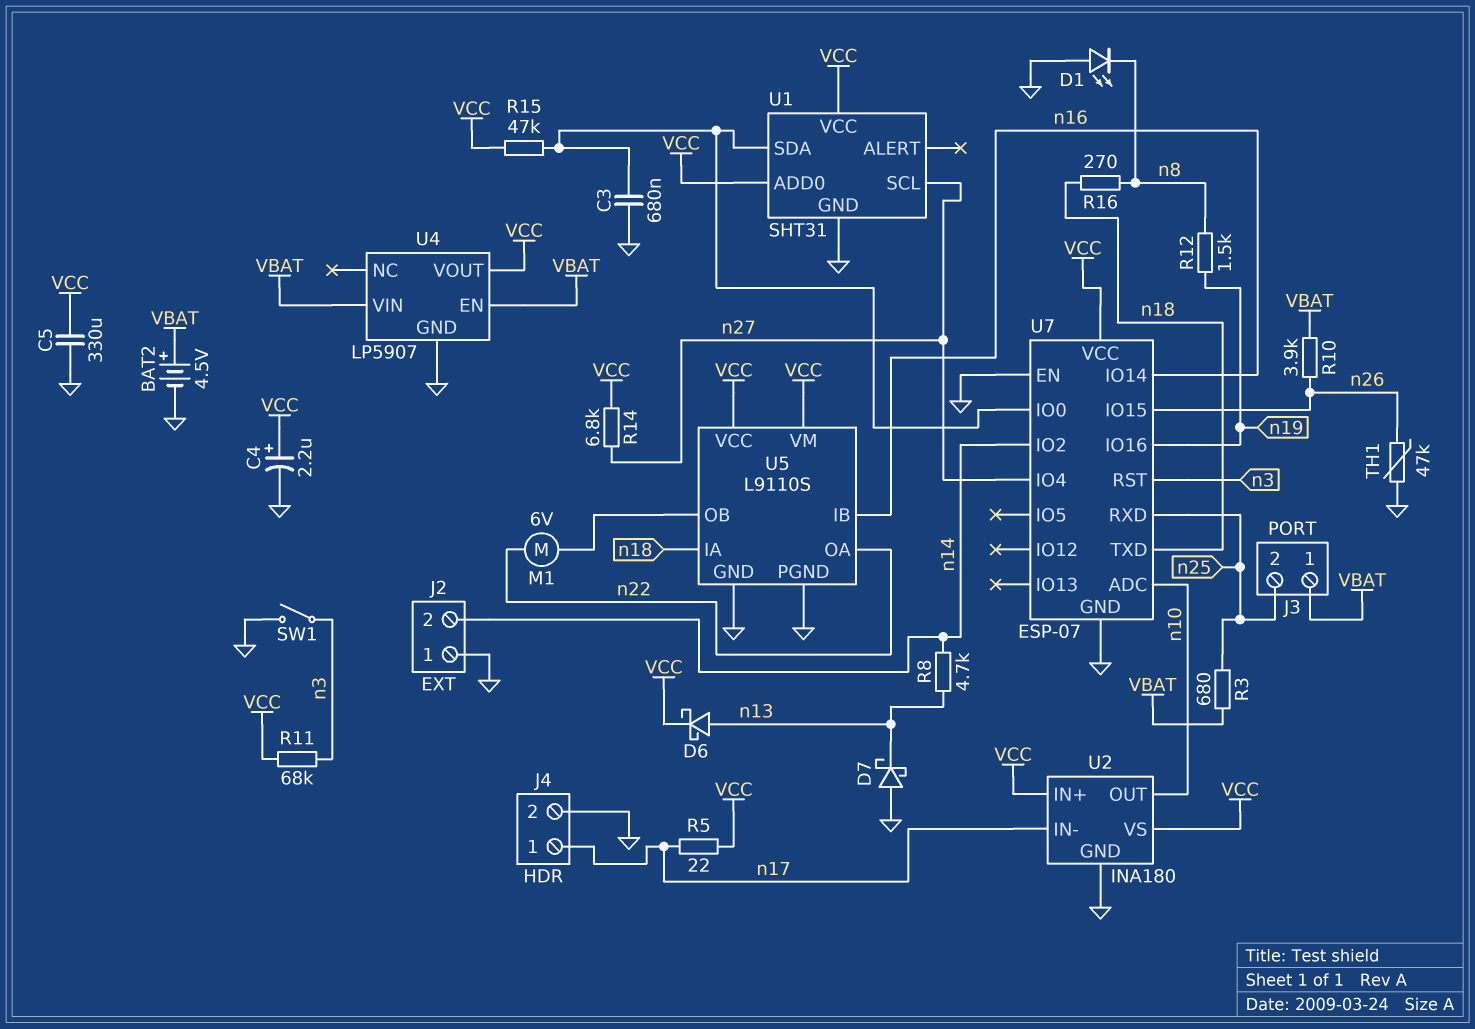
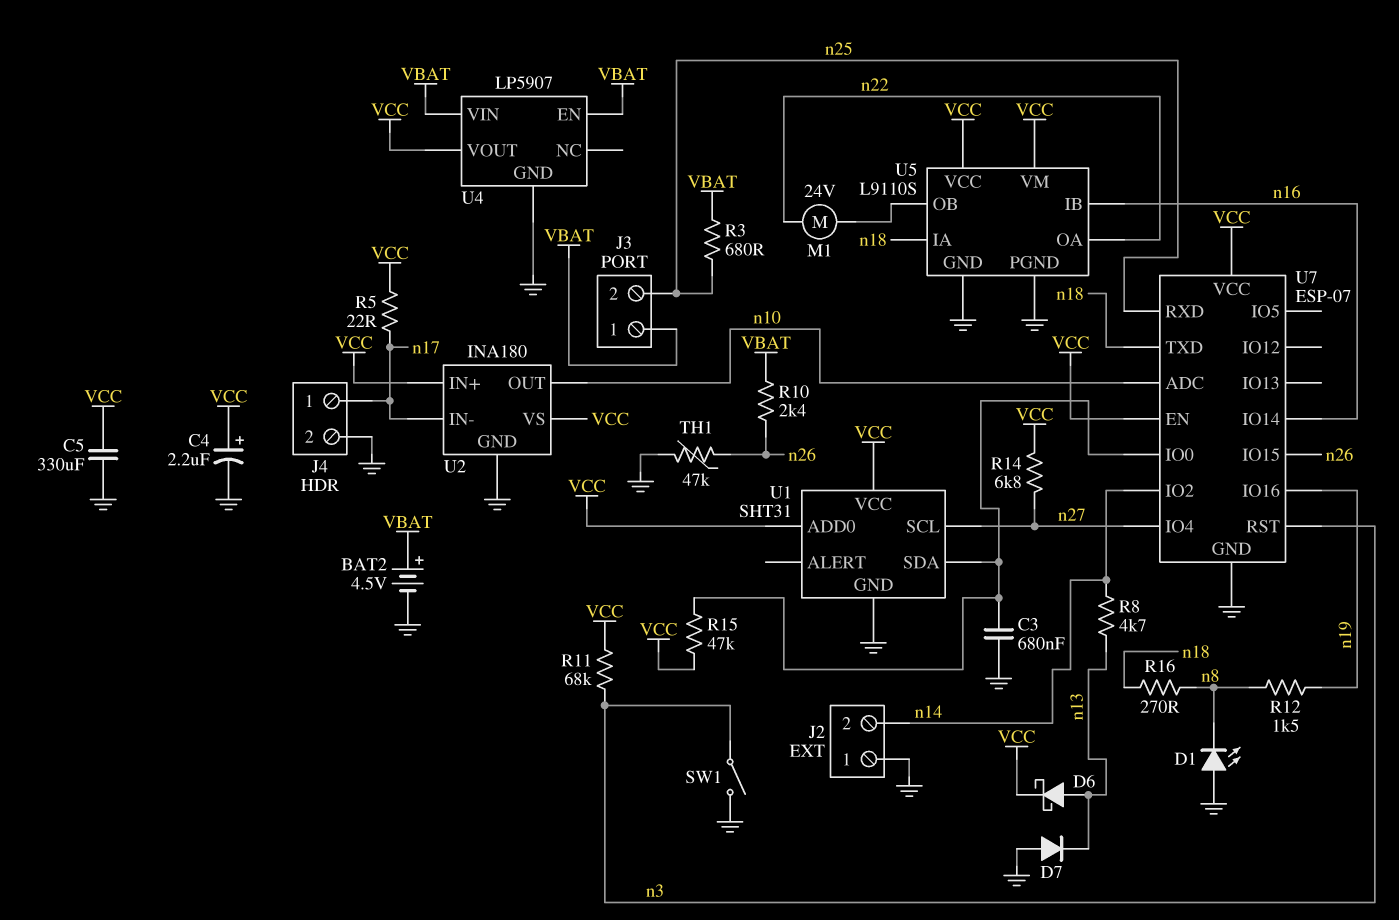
D7: schottky (A GND, K n13) -> diode (A GND, K n13)
M1: motor 6V (U5/OB, n22) -> motor 24V (U5/OB, n22)
R10: 3.9k (VBAT, n26) -> 2.4k (VBAT, n26)
U7 pin EN: GND -> VCC

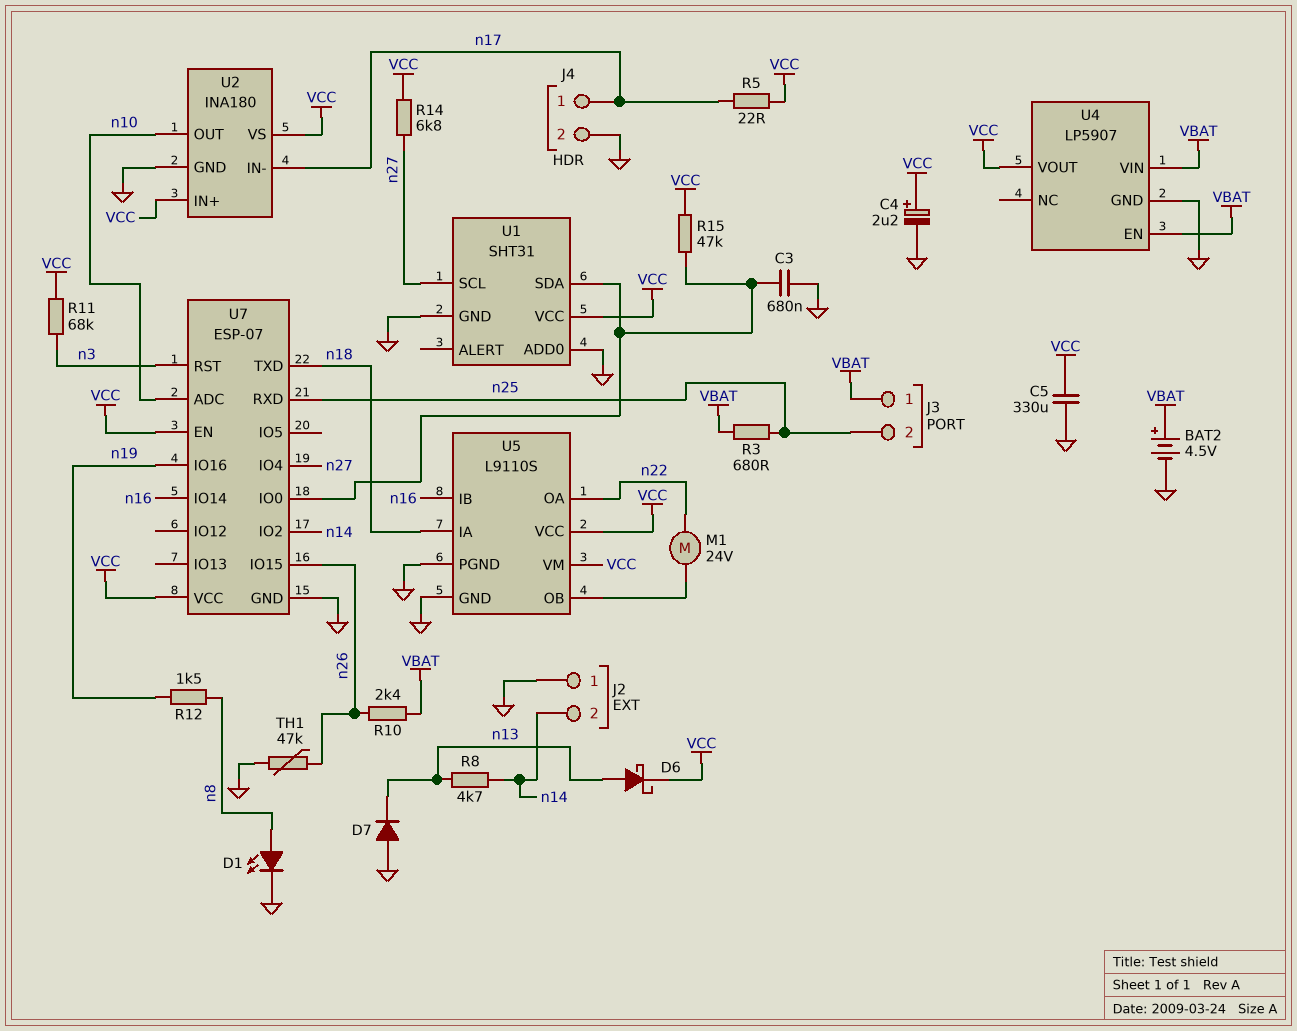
D1: LED (A GND, K n8) -> LED (A n8, K GND)
R16: 270 (n8, n18) -> none
SW1: switch (GND, n3) -> none
U1 pin ADD0: VCC -> GND

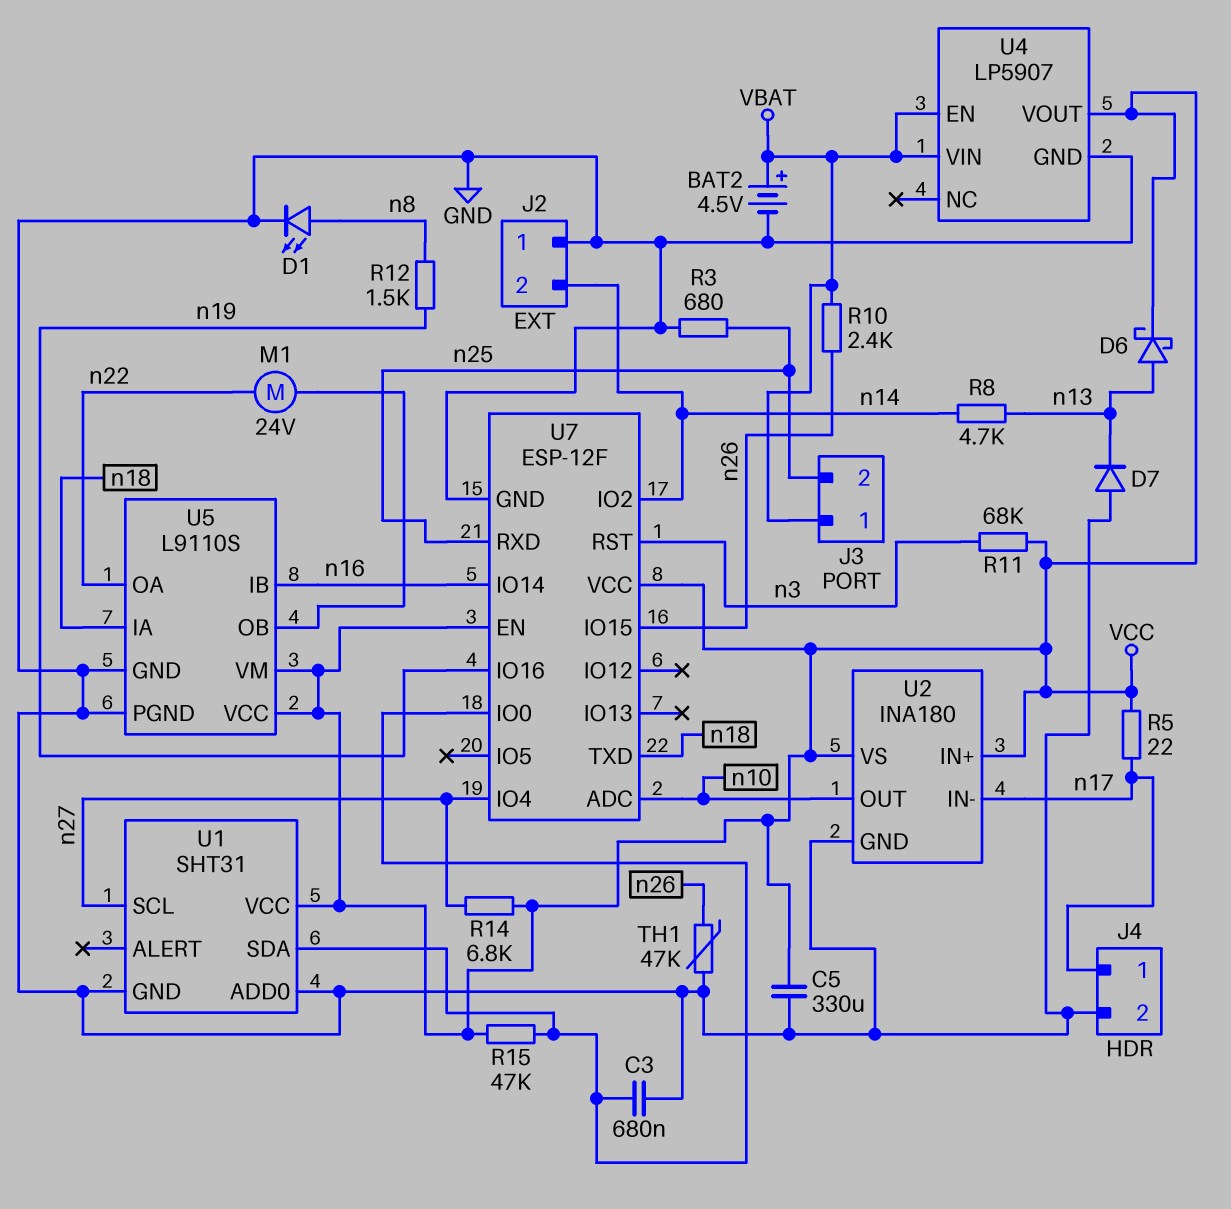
C4: 2.2uF (plus VCC, minus GND) -> none
R3: 680 (VBAT, n25) -> 680 (GND, n25)
U7: ESP-07 -> ESP-12F

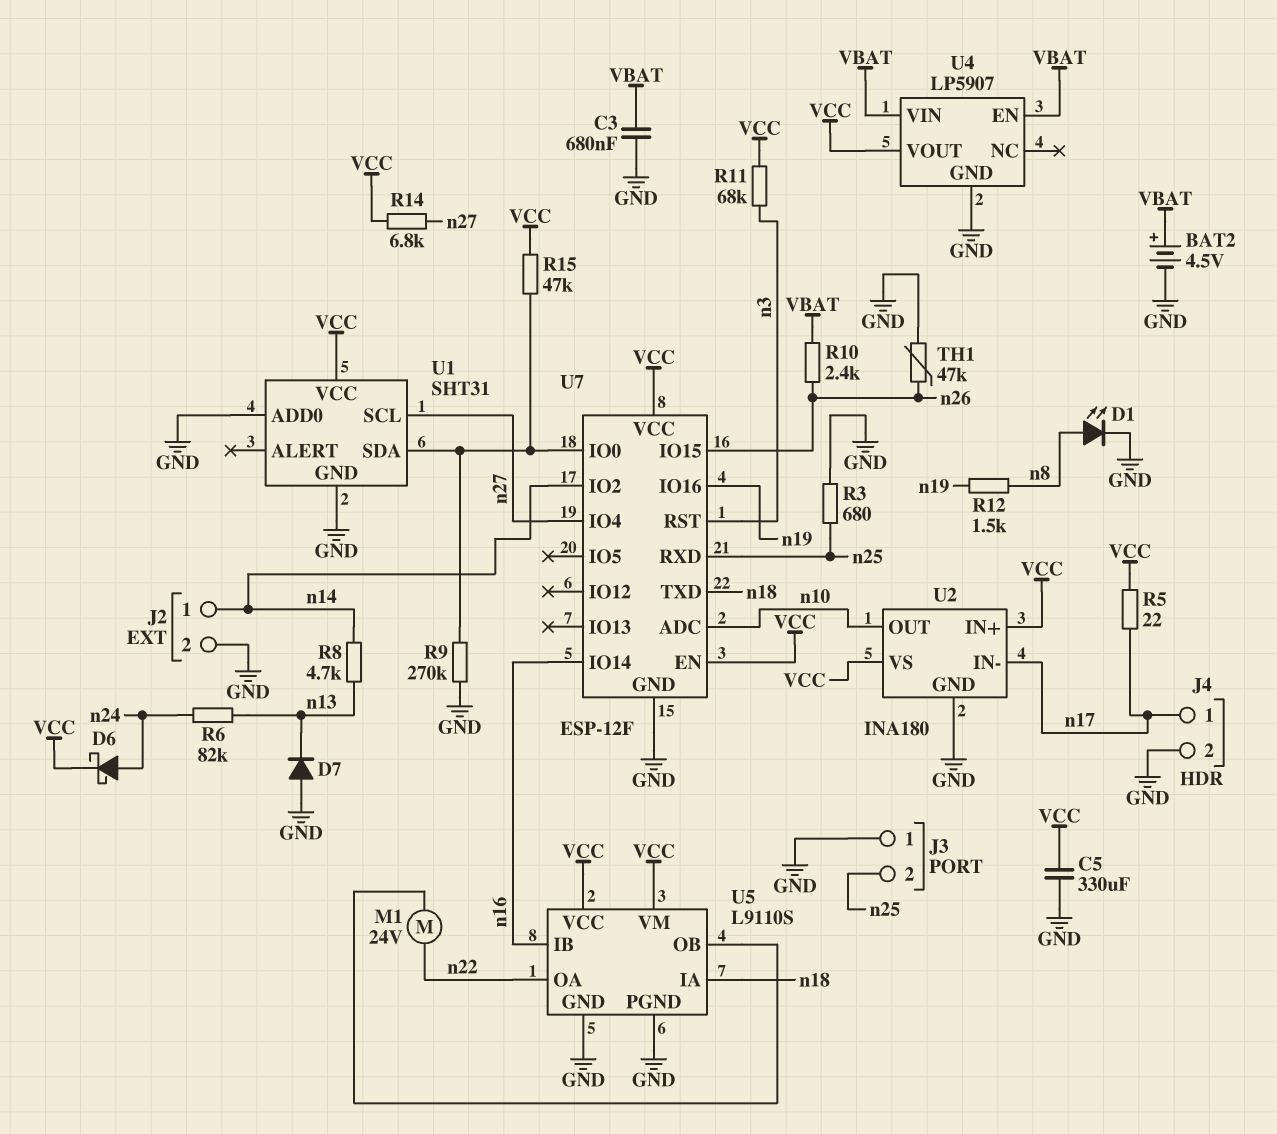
C3: 680nF (GND, U1/SDA) -> 680nF (GND, VBAT)
D6: schottky (A n13, K VCC) -> schottky (A n24, K VCC)
J2 pin 1: GND -> n14
J2 pin 2: n14 -> GND
J3 pin 1: VBAT -> GND
R6: none -> 82k (n13, n24)
R9: none -> 270k (GND, U1/SDA)

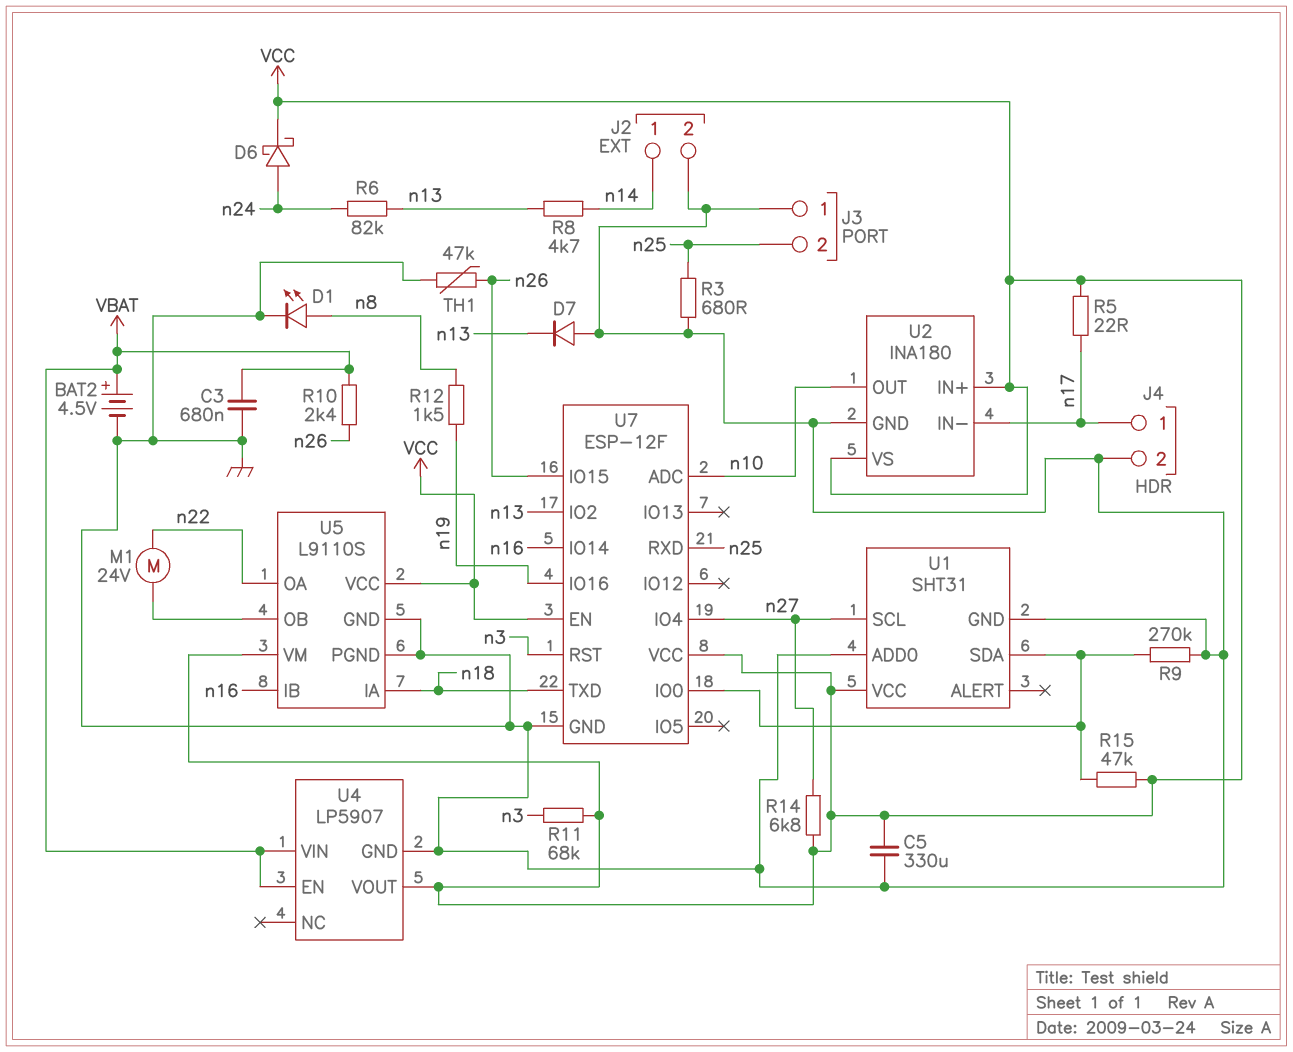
U7 pin IO2: n14 -> n13

